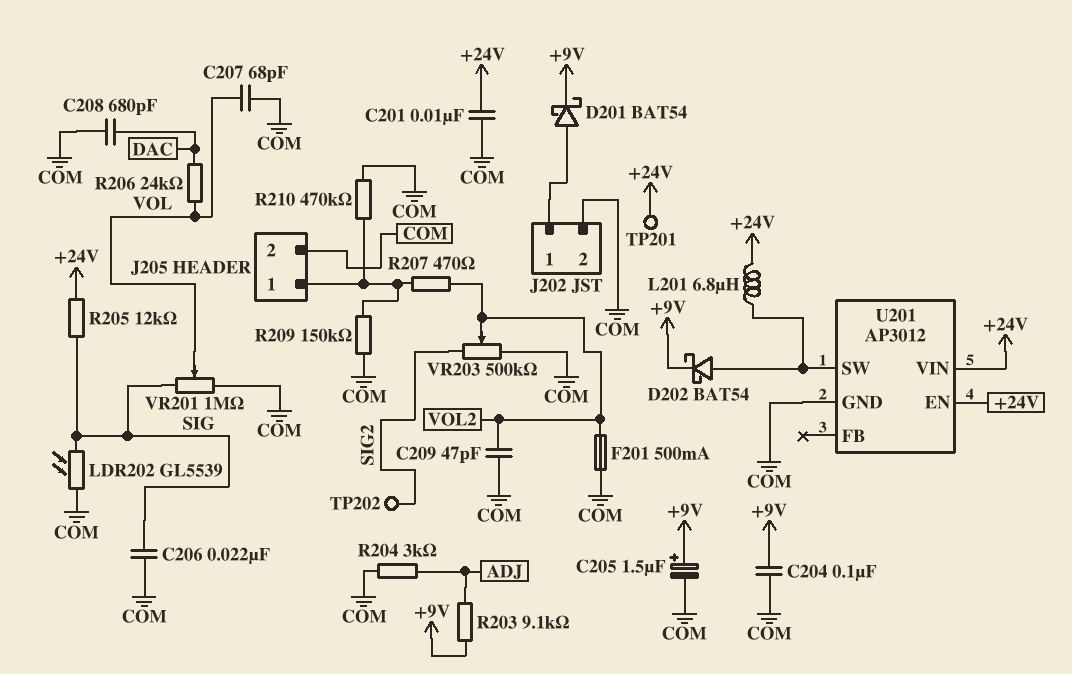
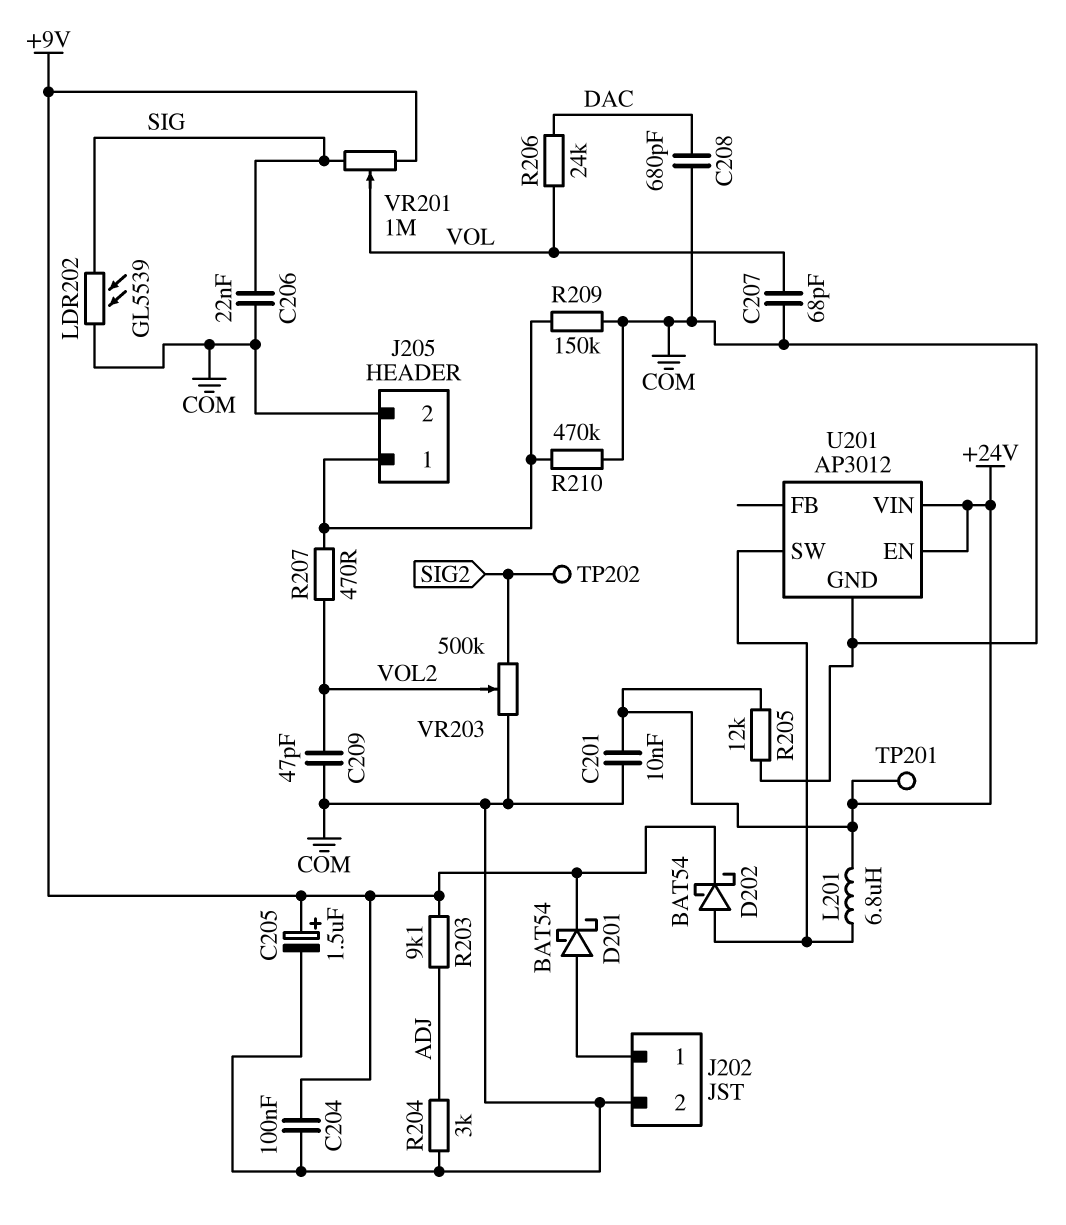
F201: 500mA (COM, VOL2) -> none
R205: 12k (+24V, SIG) -> 12k (+24V, COM)
VR201: 1M (COM, SIG, wiper VOL) -> 1M (+9V, SIG, wiper VOL)

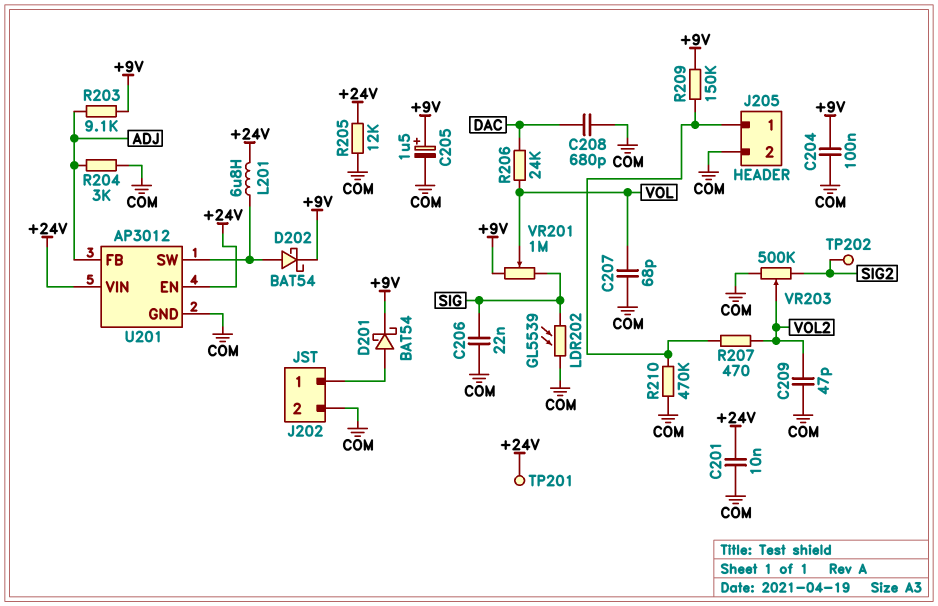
R209: 150k (COM, J205/1) -> 150k (+9V, J205/1)
U201 pin FB: none -> ADJ

